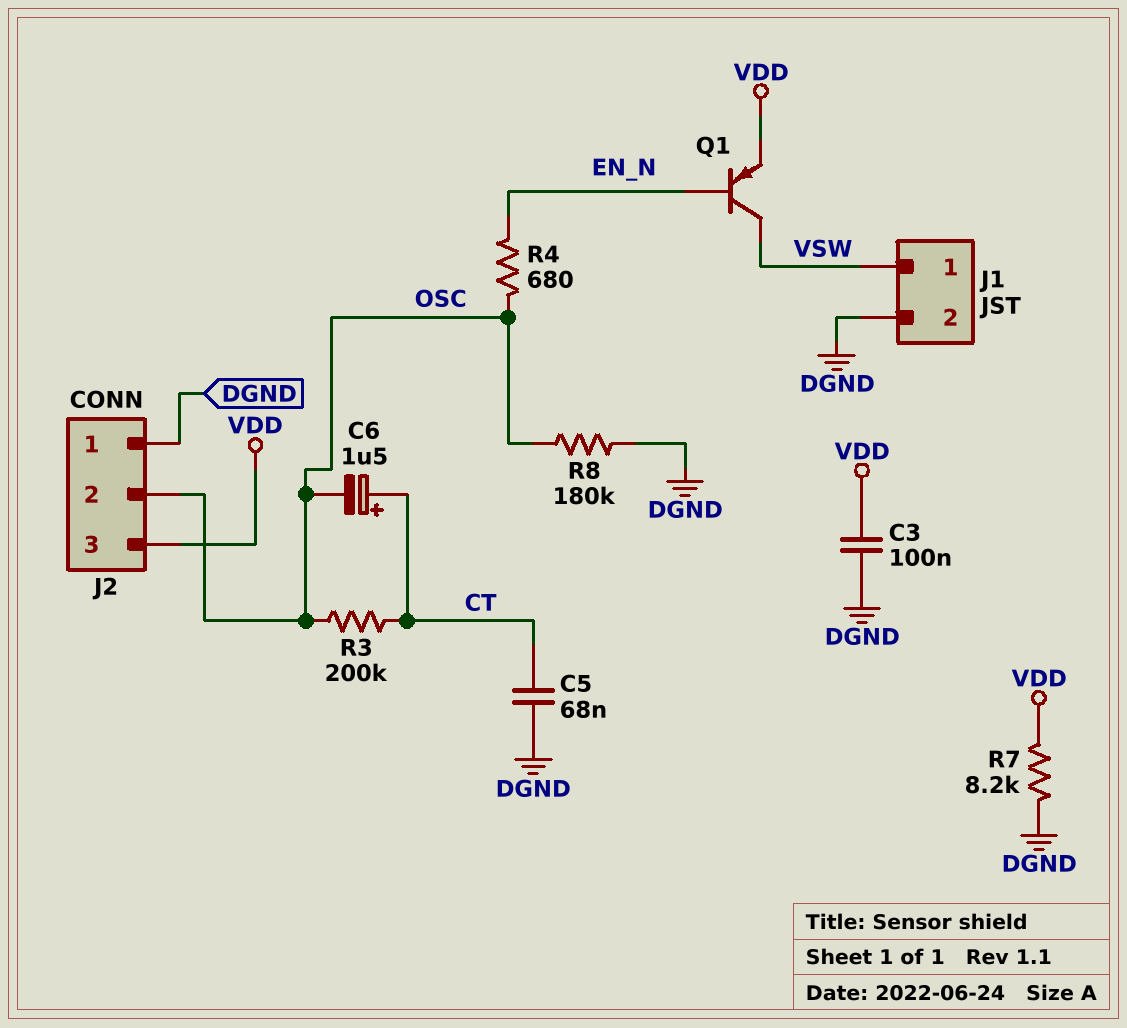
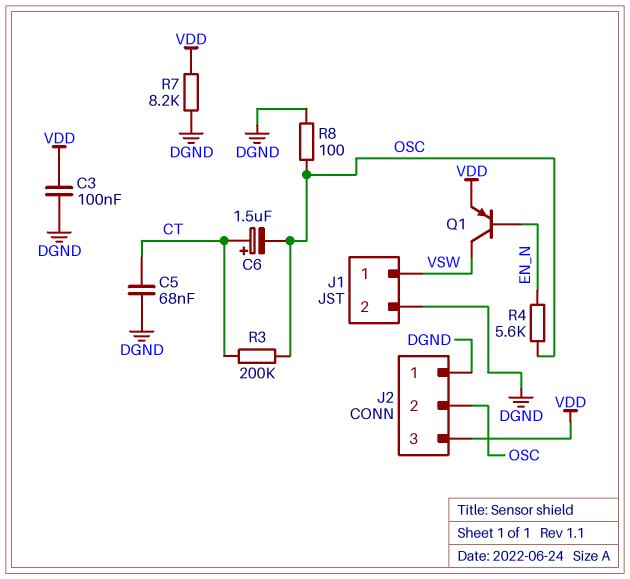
R4: 680 (EN_N, OSC) -> 5.6k (EN_N, OSC)
R8: 180k (DGND, OSC) -> 100 (DGND, OSC)

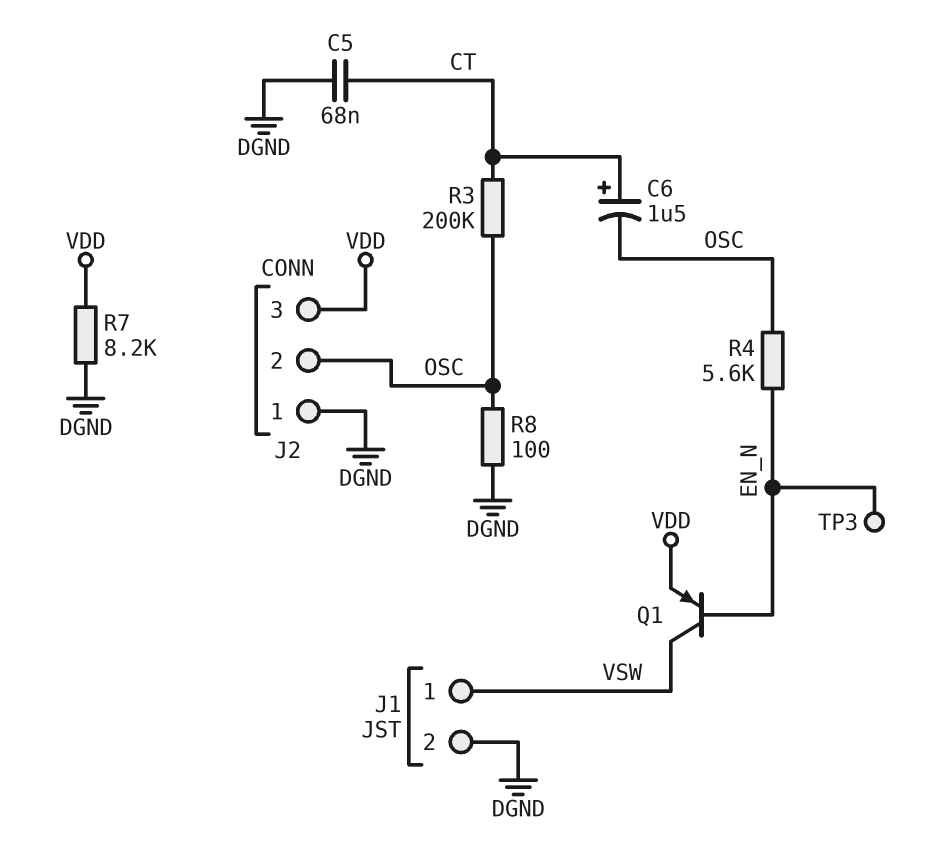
C3: 100nF (DGND, VDD) -> none
TP3: none -> test point (EN_N)

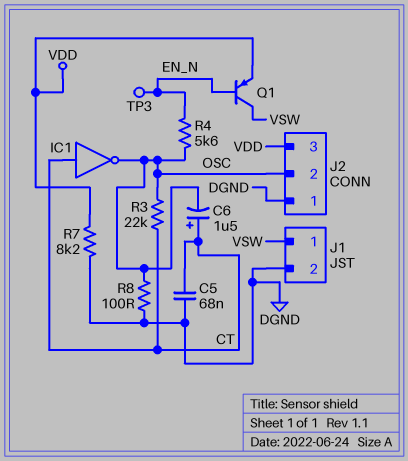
IC1: none -> NOT (in CT, out OSC)
R3: 200k (CT, OSC) -> 22k (CT, OSC)

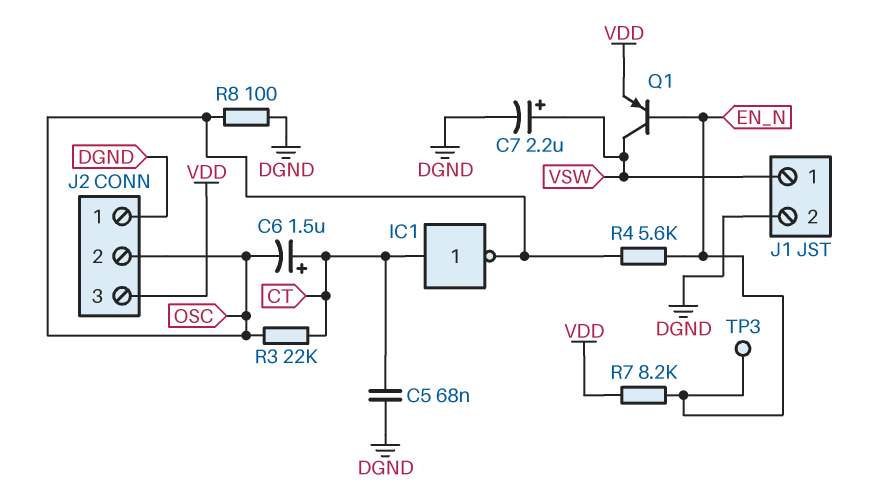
C7: none -> 2.2uF (plus VSW, minus DGND)
R7: 8.2k (DGND, VDD) -> 8.2k (EN_N, VDD)

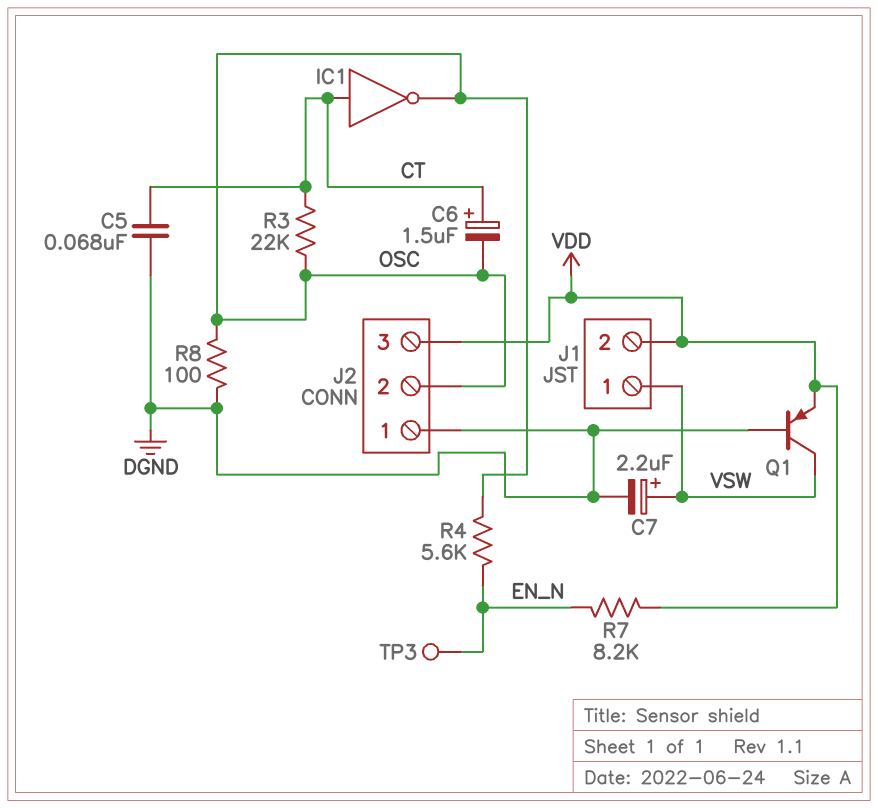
J1 pin 2: DGND -> VDD
Q1: PNP (B EN_N, C VSW, E VDD) -> PNP (B DGND, C VSW, E VDD)

